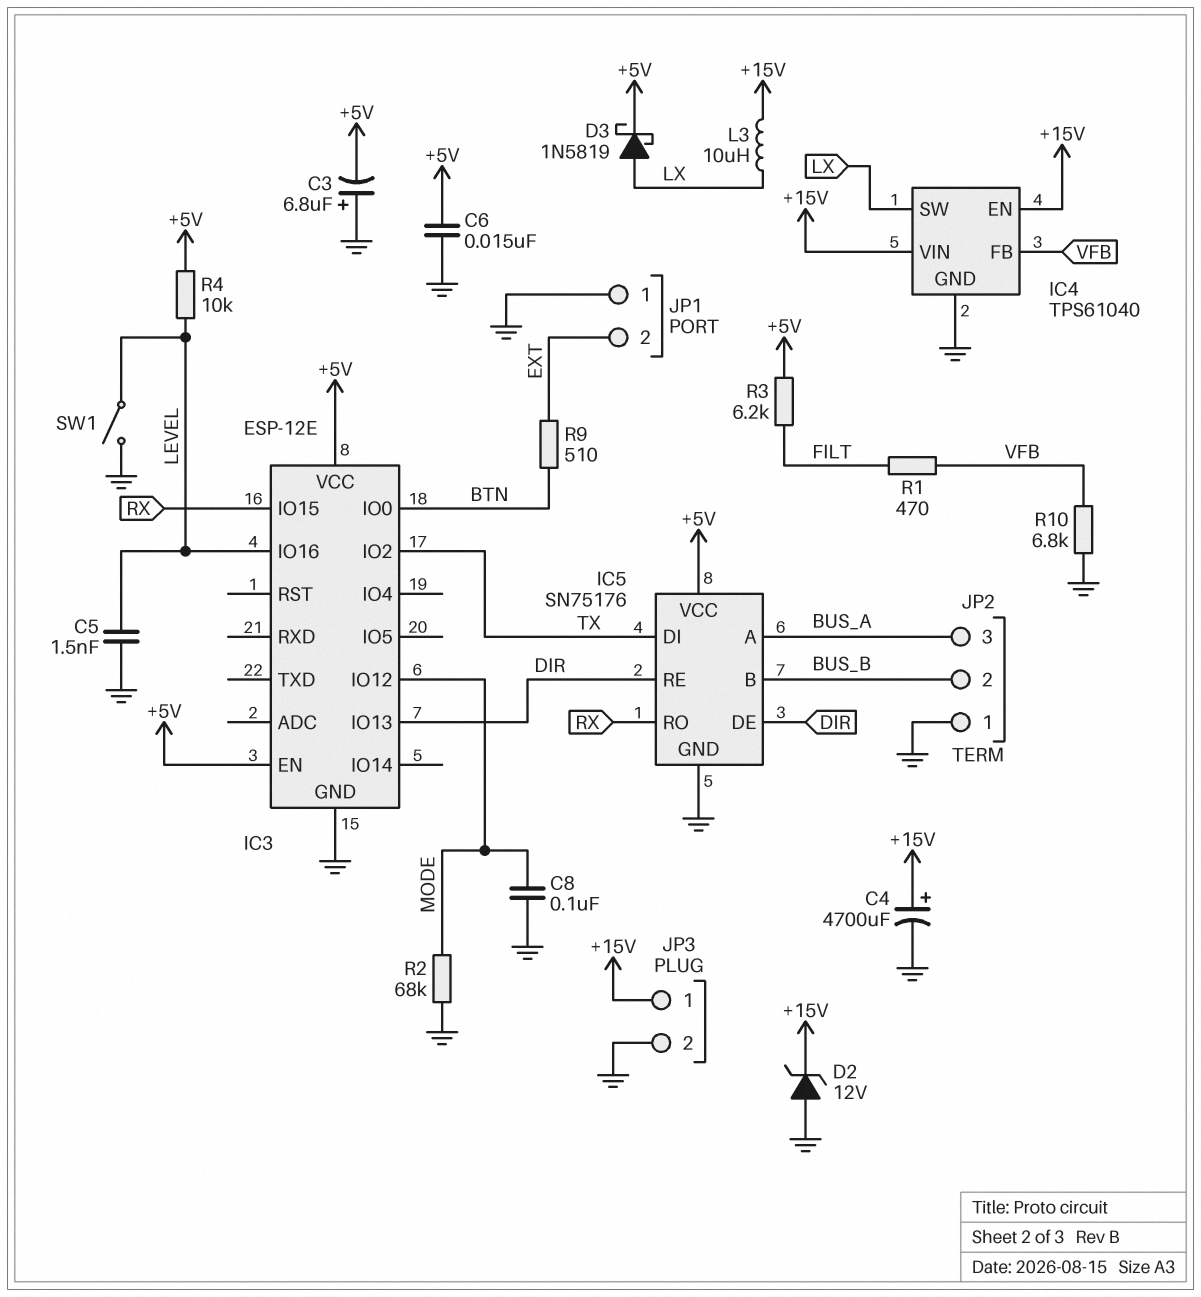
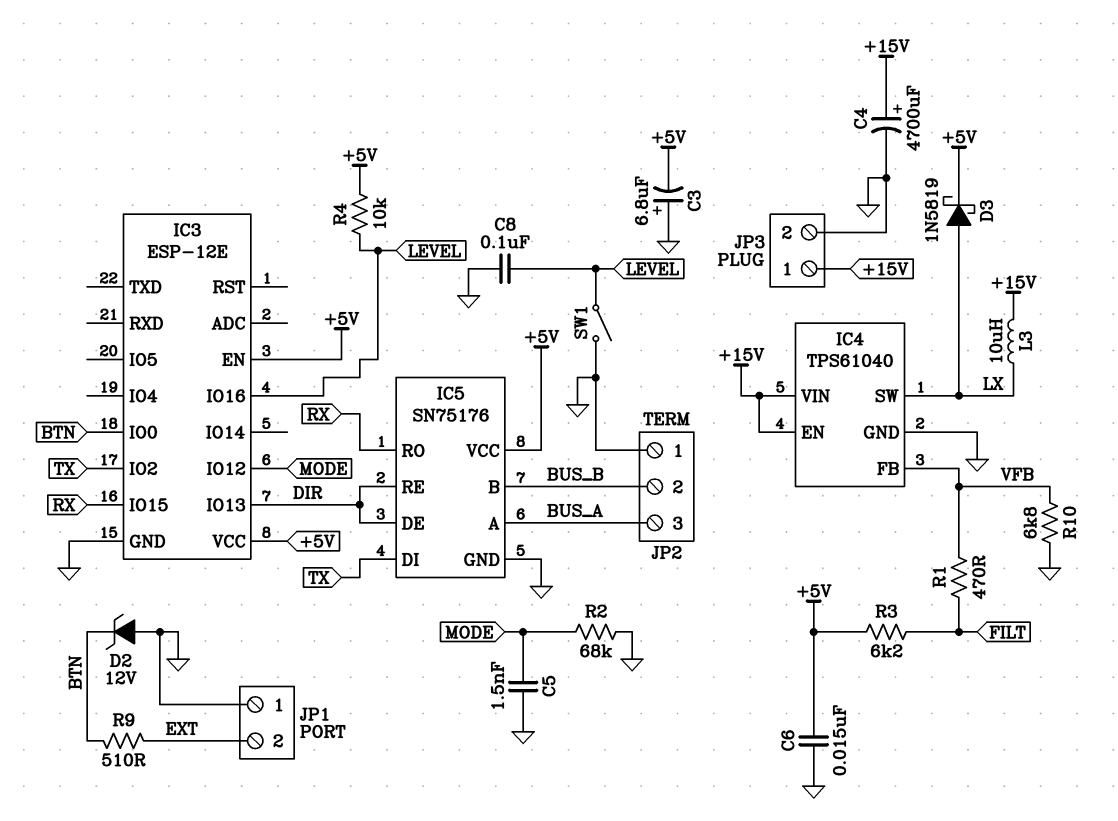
C5: 1.5nF (GND, LEVEL) -> 1.5nF (GND, MODE)
C8: 100nF (GND, MODE) -> 100nF (GND, LEVEL)
D2: zener 12V (A GND, K +15V) -> zener 12V (A GND, K BTN)

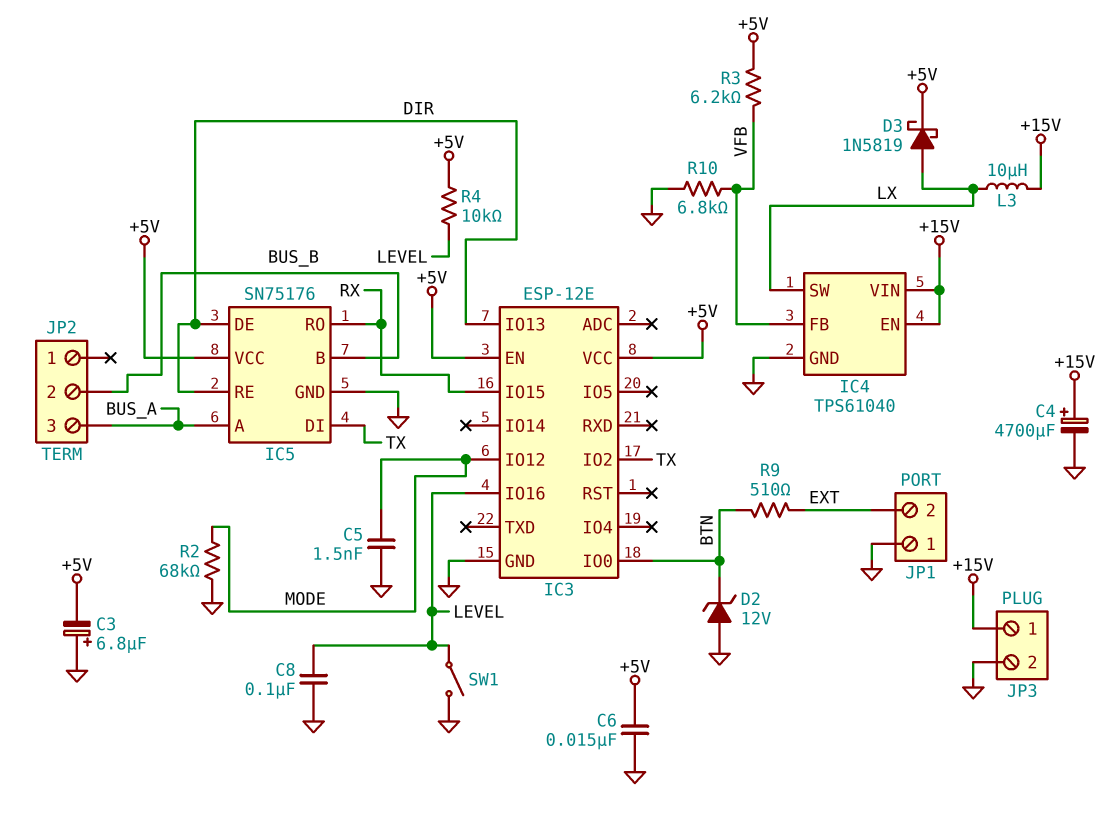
JP2 pin 1: GND -> none
R1: 470 (FILT, VFB) -> none
R3: 6.2k (+5V, FILT) -> 6.2k (+5V, VFB)

